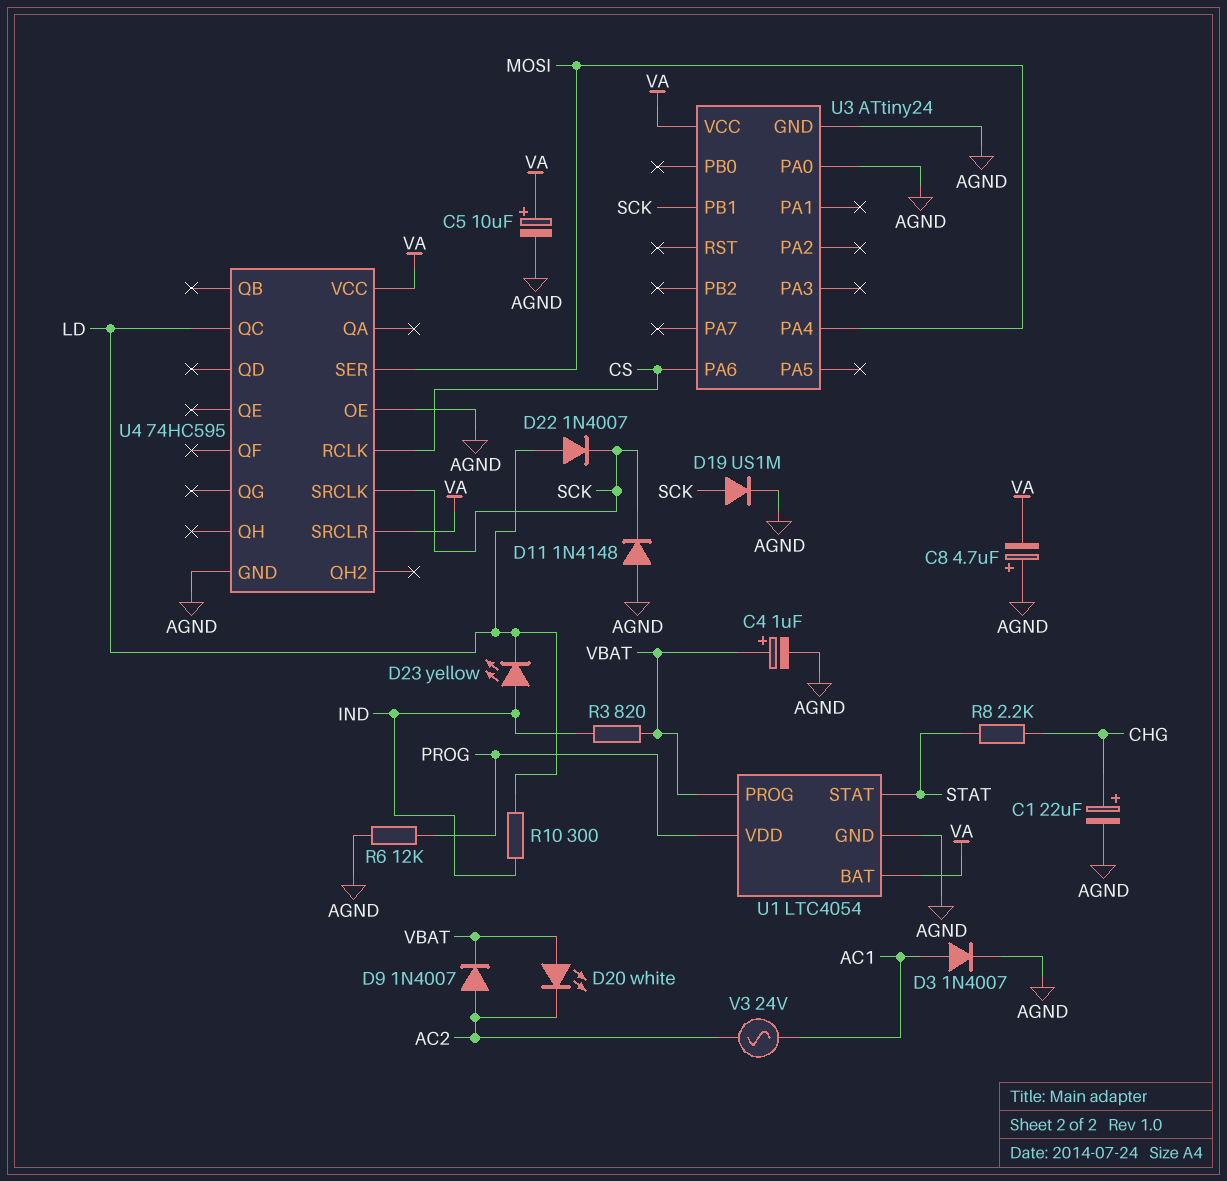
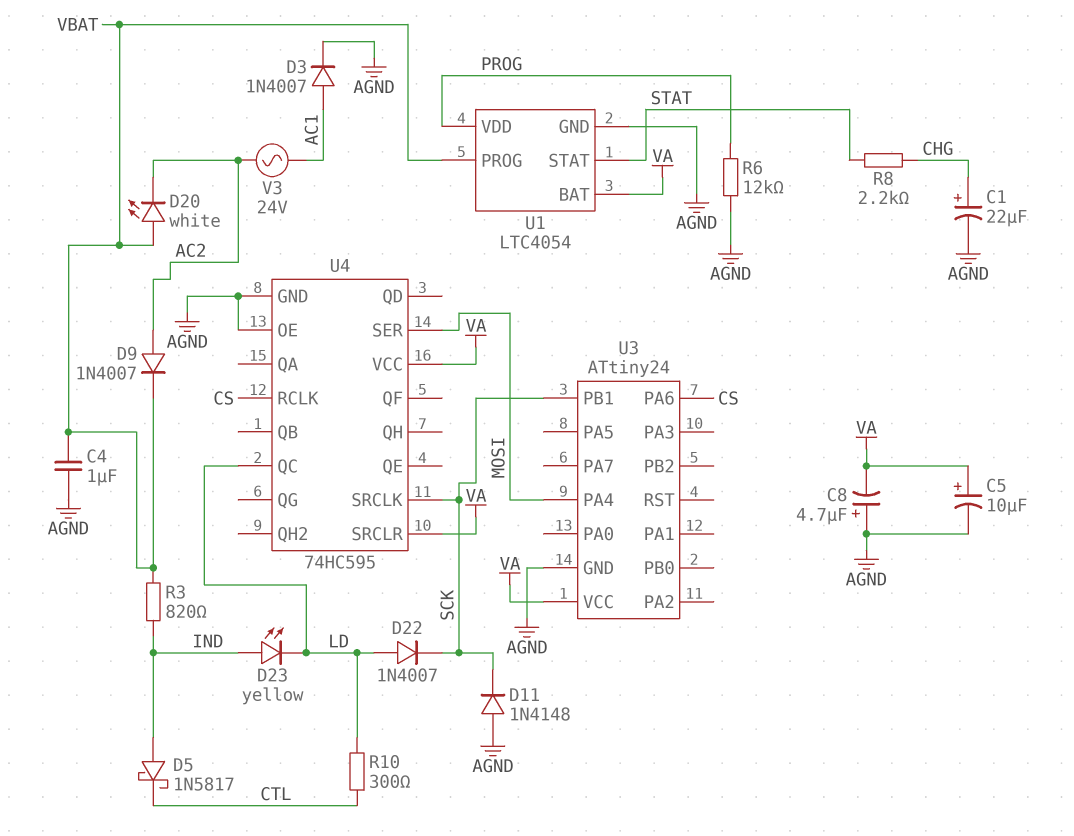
C4: 1uF (plus VBAT, minus AGND) -> 1uF (AGND, VBAT)
D5: none -> schottky 1N5817 (A IND, K CTL)
D19: diode US1M (A SCK, K AGND) -> none
R10: 300 (IND, LD) -> 300 (CTL, LD)
U3 pin PA0: AGND -> none

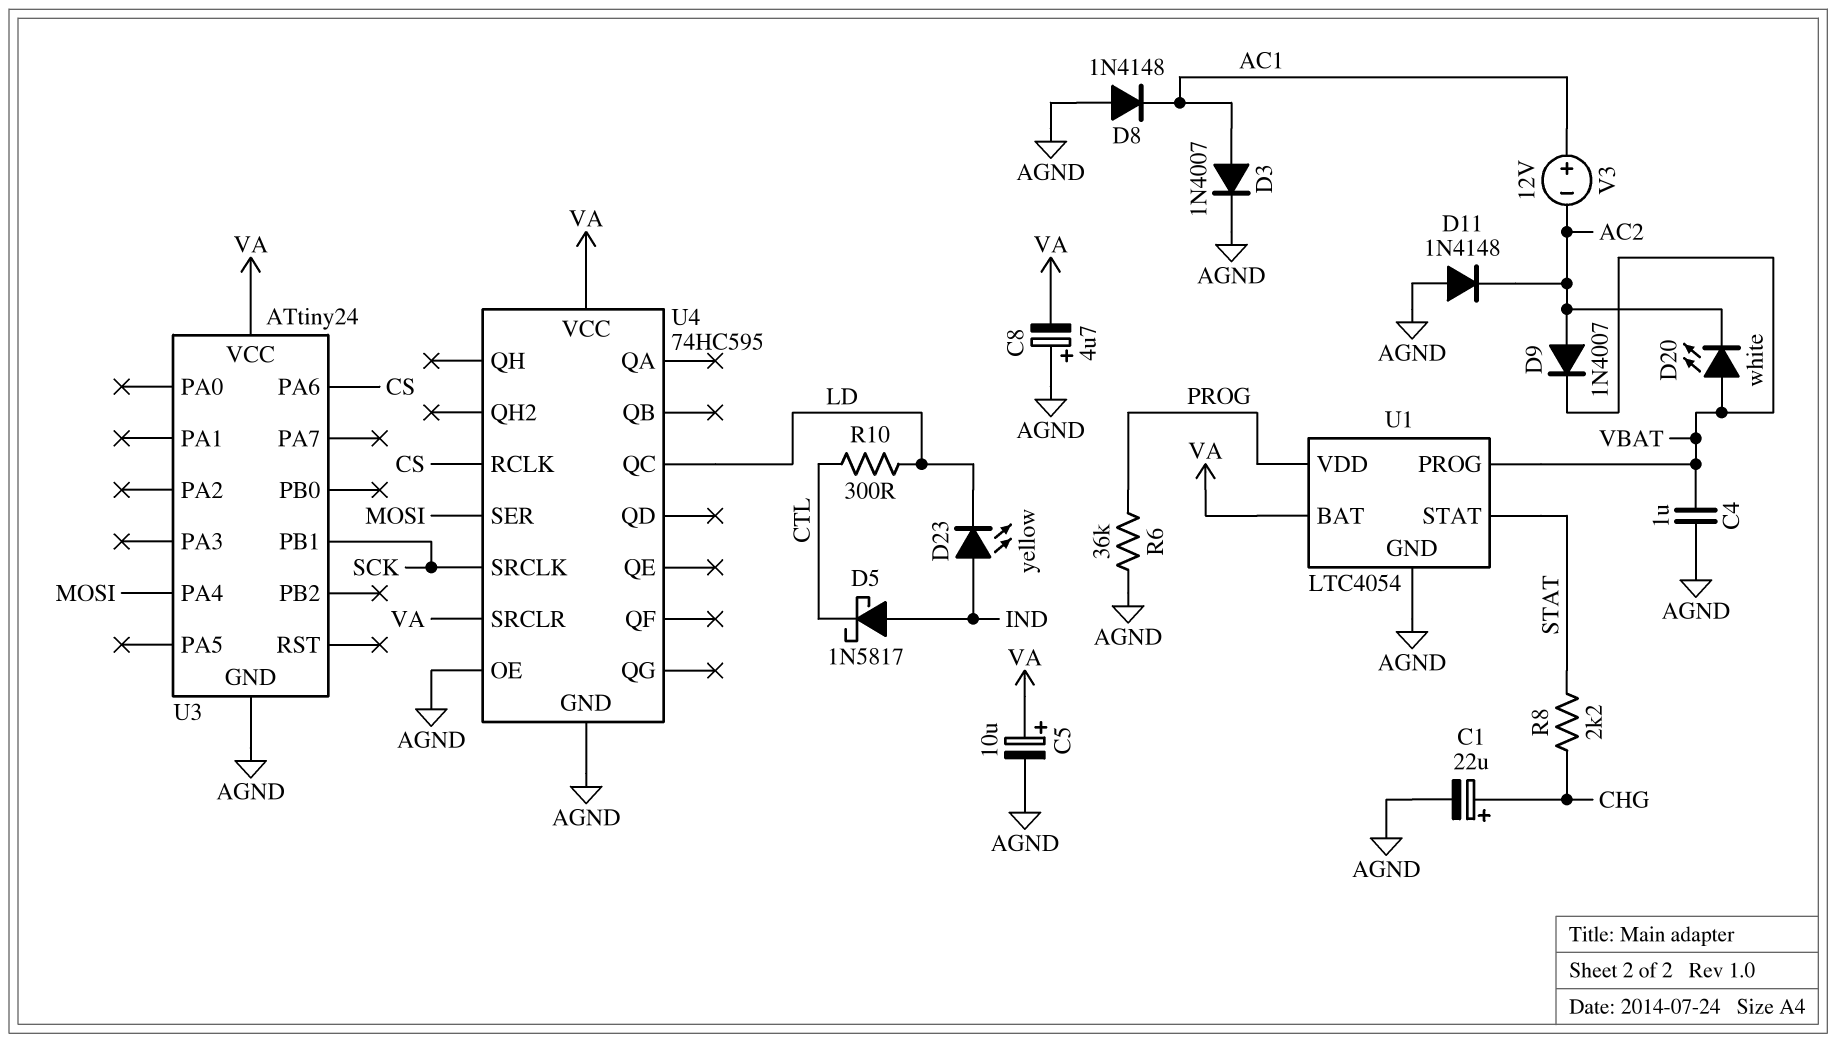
D8: none -> diode 1N4148 (A AGND, K AC1)
D11: diode 1N4148 (A AGND, K SCK) -> diode 1N4148 (A AGND, K AC2)
D22: diode 1N4007 (A LD, K SCK) -> none
R3: 820 (IND, VBAT) -> none
R6: 12k (AGND, PROG) -> 36k (AGND, PROG)
V3: AC 24V (AC1, AC2) -> 12V (plus AC1, minus AC2)

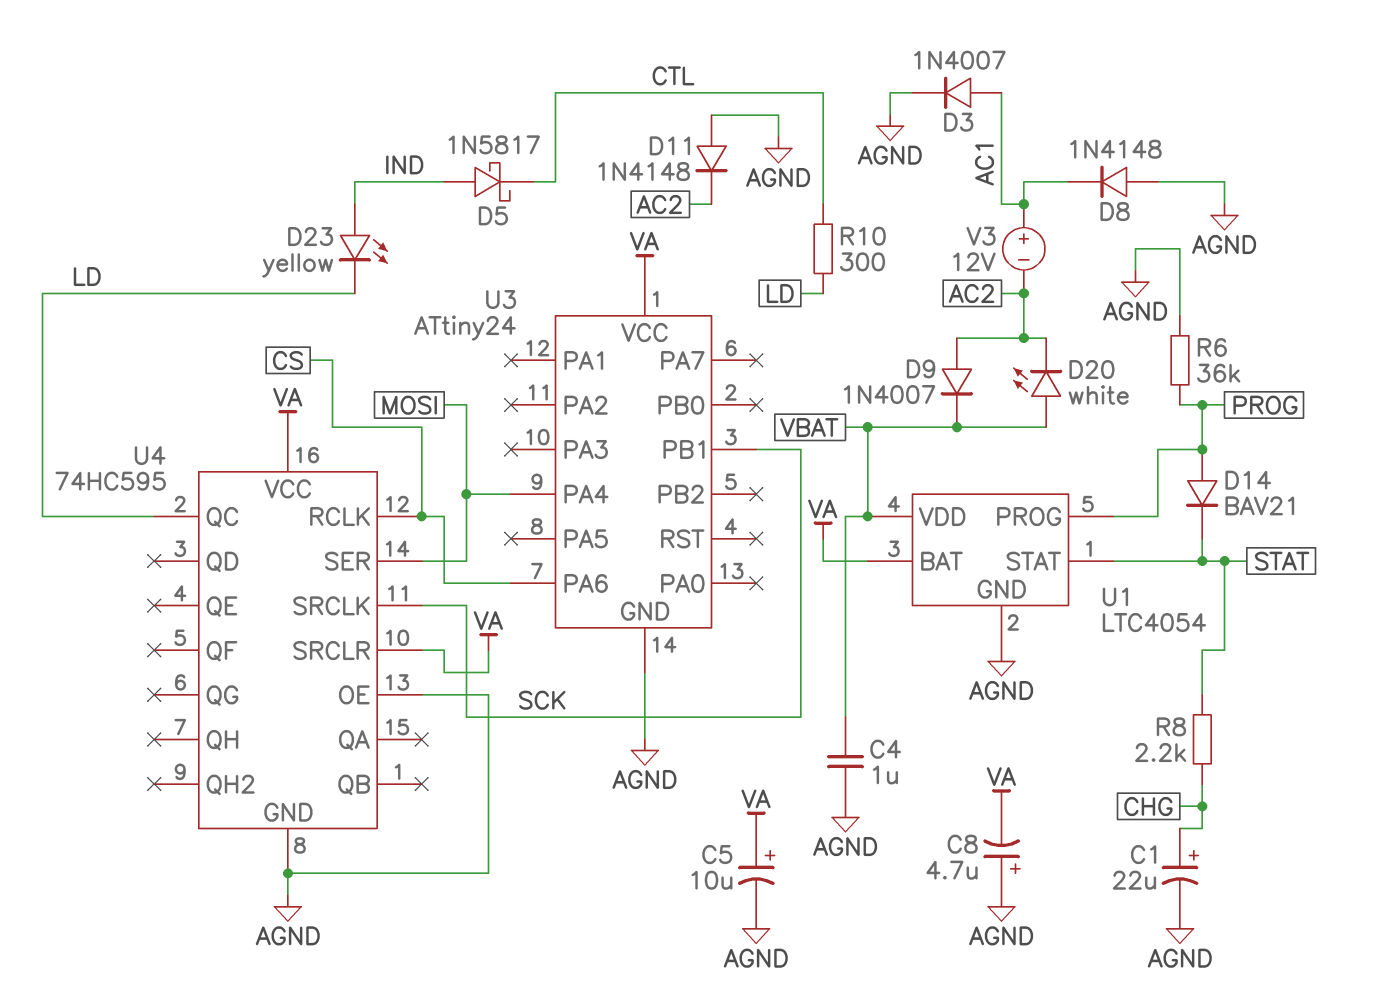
D14: none -> diode BAV21 (A PROG, K STAT)
U1 pin PROG: VBAT -> PROG
U1 pin VDD: PROG -> VBAT

